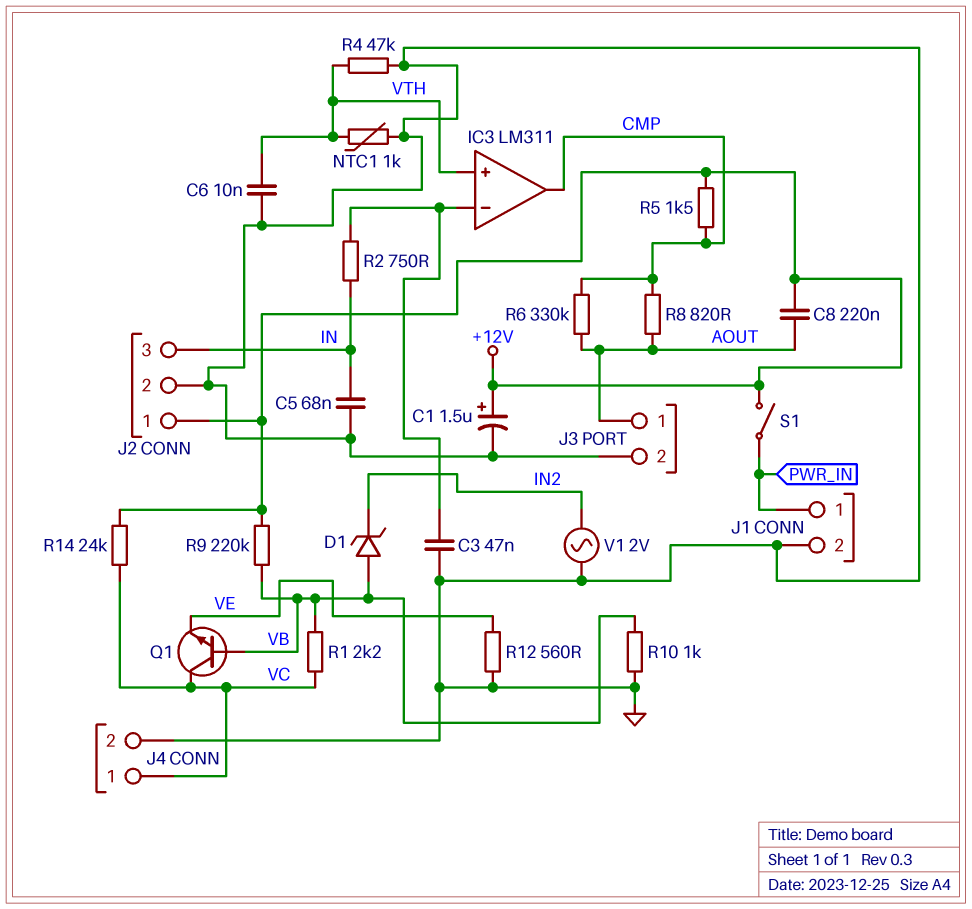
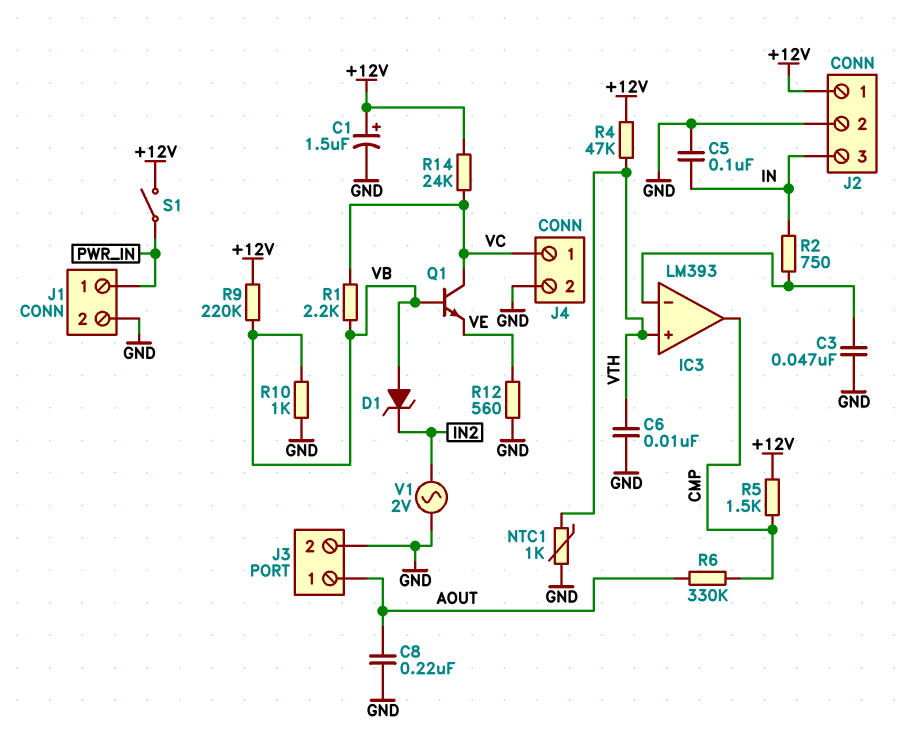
C5: 68nF (GND, IN) -> 100nF (GND, IN)
C8: 220nF (+12V, AOUT) -> 220nF (AOUT, GND)
IC3: LM311 -> LM393
R4: 47k (GND, VTH) -> 47k (+12V, VTH)
R8: 820 (AOUT, CMP) -> none

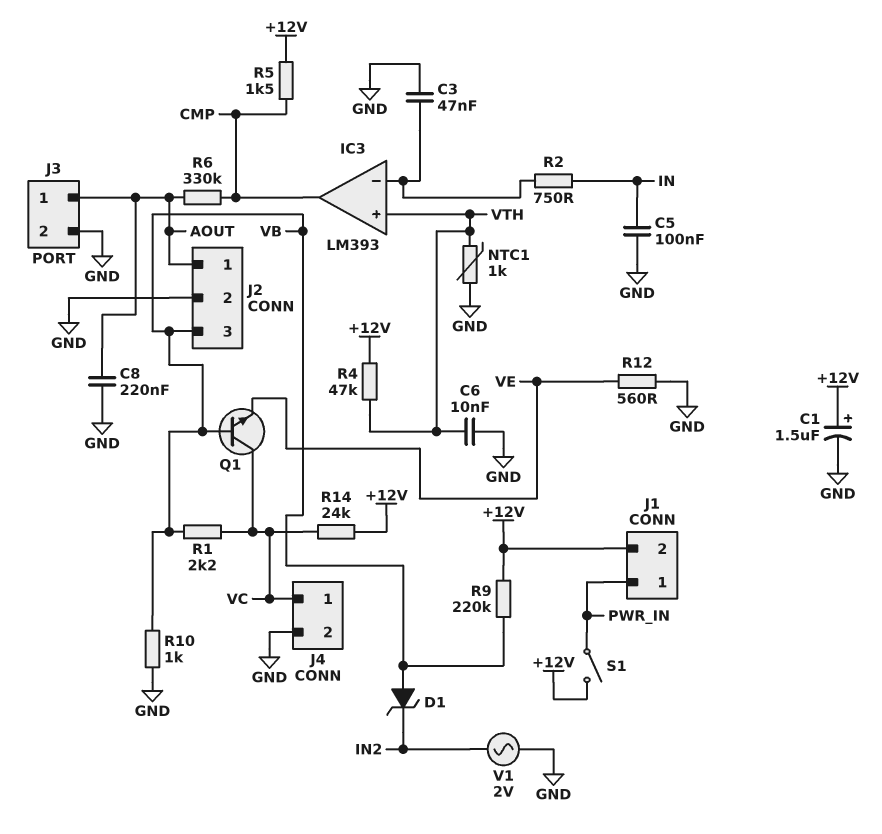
J1 pin 2: GND -> +12V
J2 pin 1: +12V -> AOUT
J2 pin 3: IN -> VB

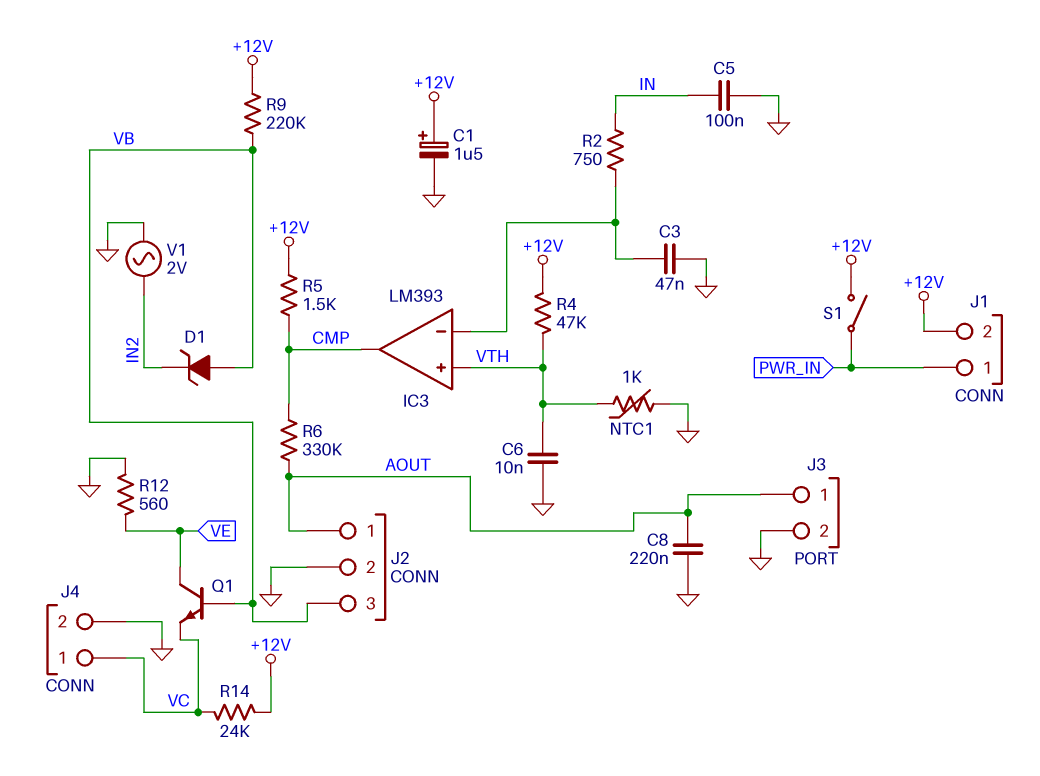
Q1: NPN (B VB, C VC, E VE) -> NPN (B VB, C VE, E VC)
R1: 2.2k (VB, VC) -> none
R10: 1k (GND, VB) -> none

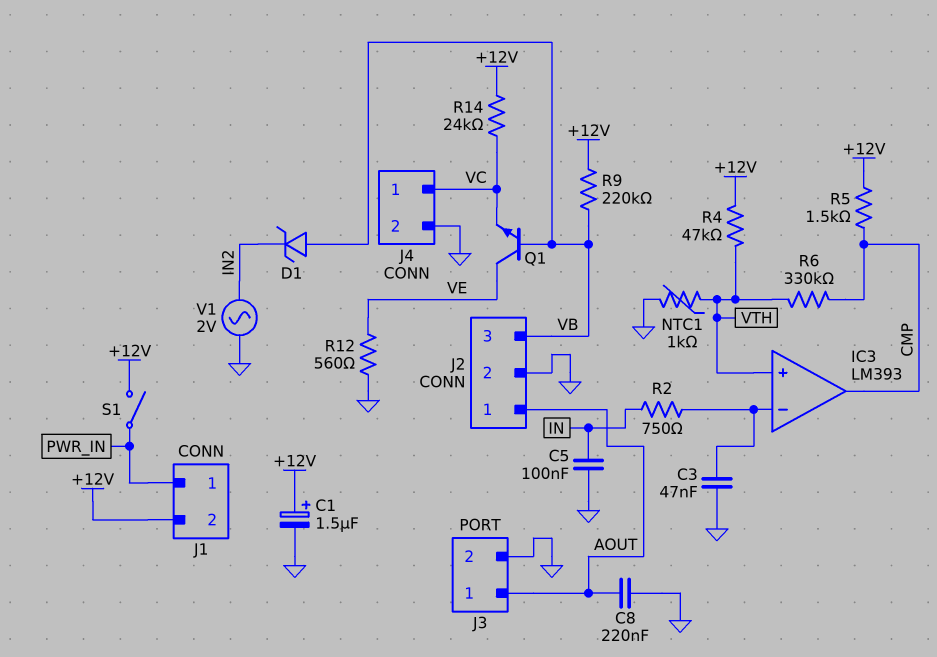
C6: 10nF (GND, VTH) -> none
R6: 330k (AOUT, CMP) -> 330k (CMP, VTH)

